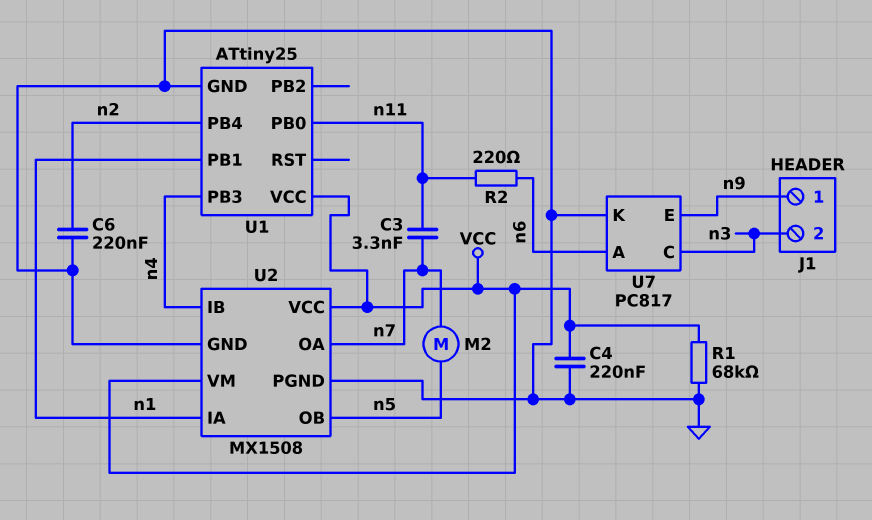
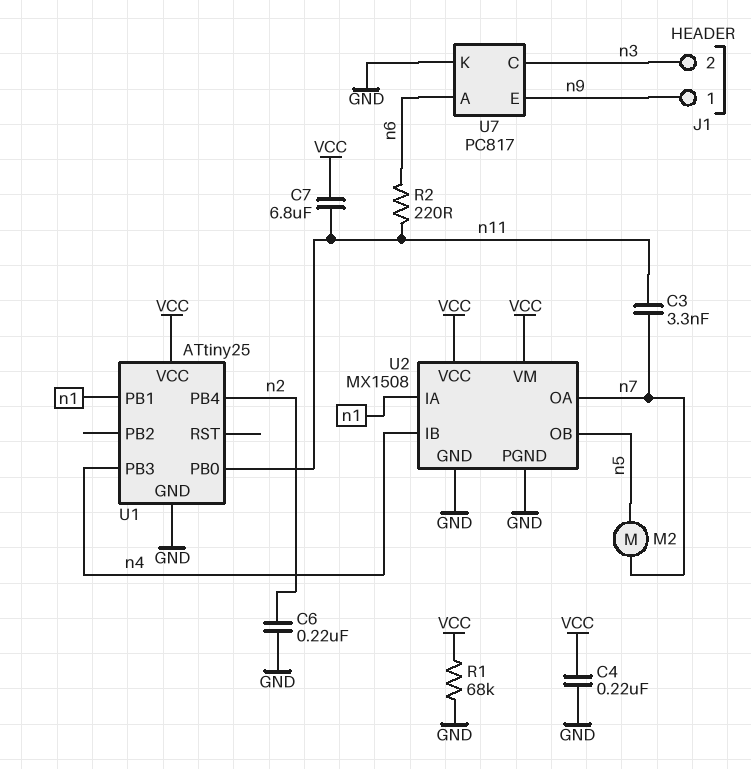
C7: none -> 6.8uF (VCC, n11)

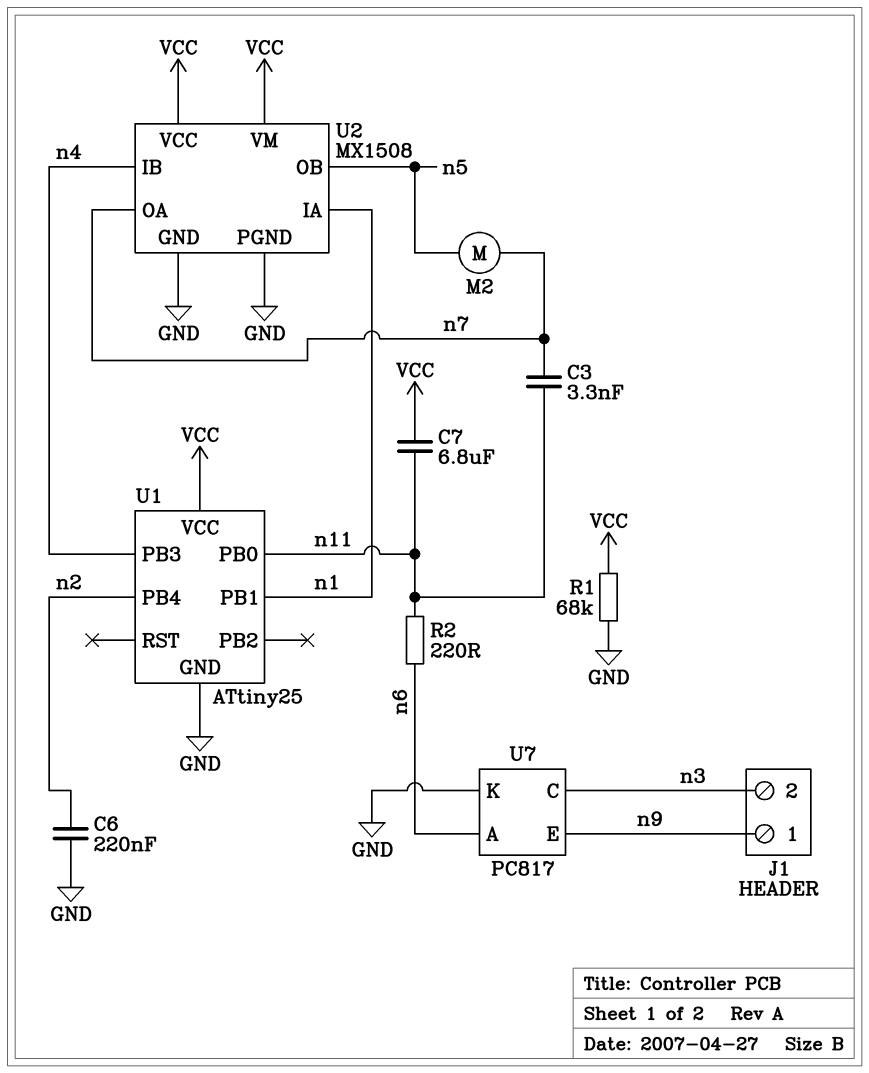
C4: 220nF (GND, VCC) -> none

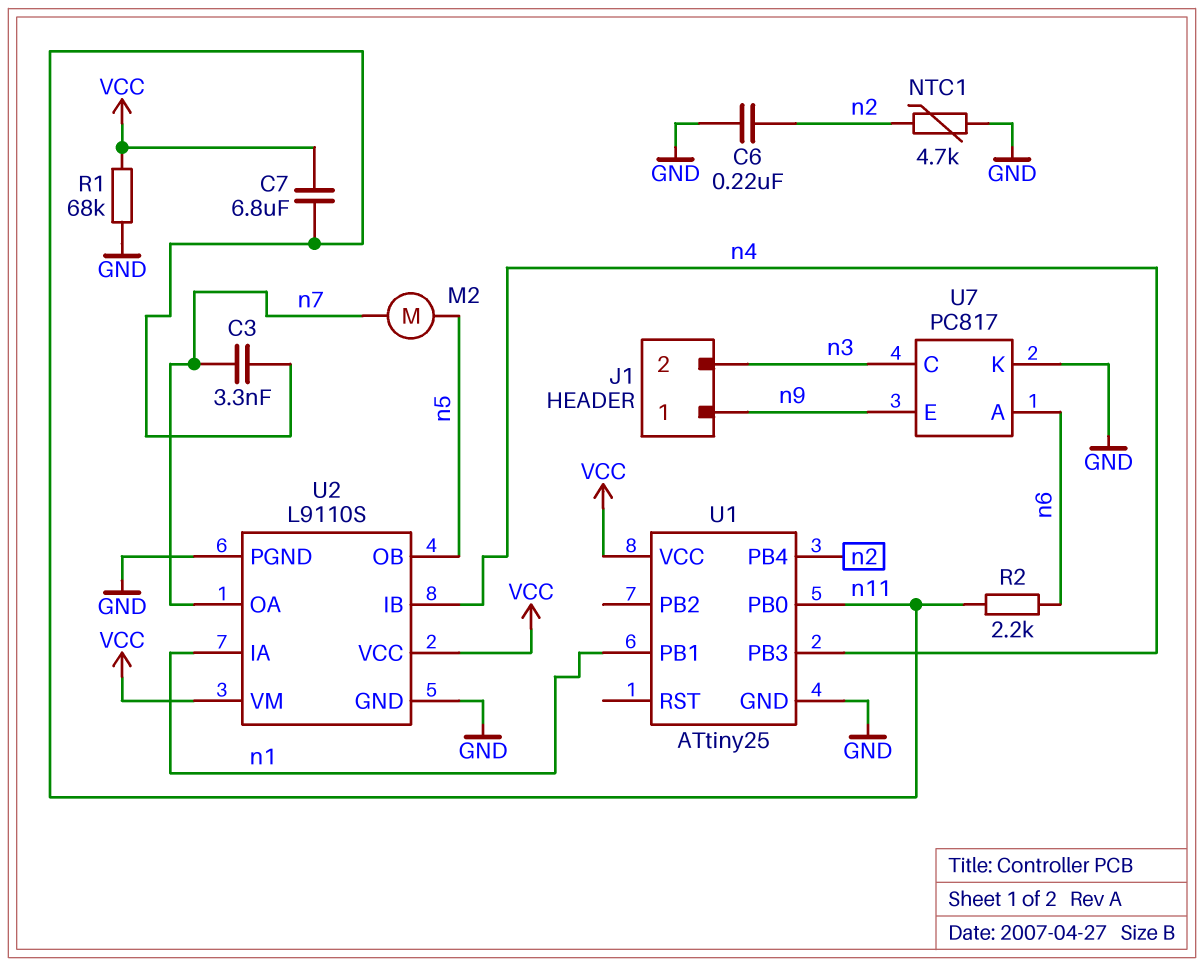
NTC1: none -> 4.7k (GND, n2)
R2: 220 (n6, n11) -> 2.2k (n6, n11)
U2: MX1508 -> L9110S

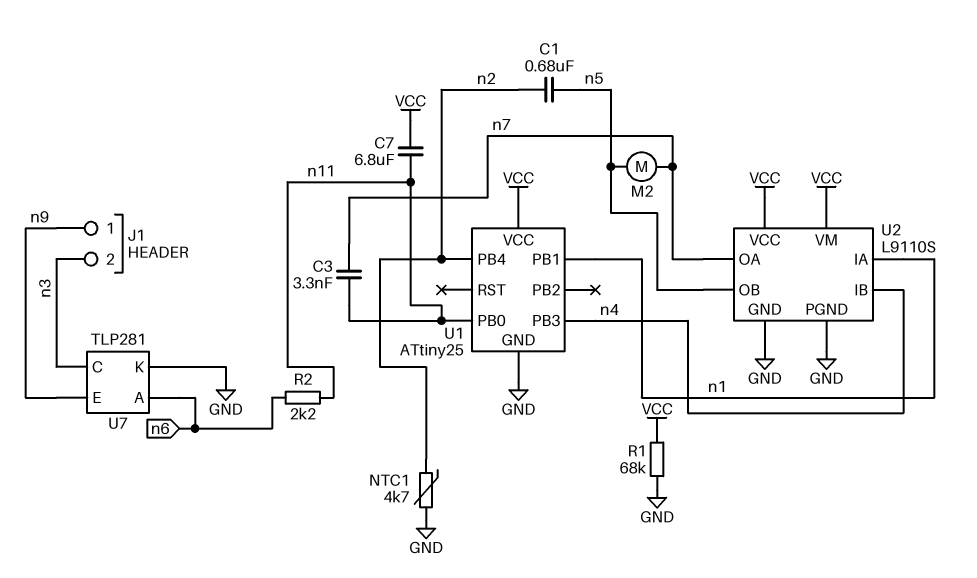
C1: none -> 680nF (n2, n5)
C6: 220nF (GND, n2) -> none
U7: PC817 -> TLP281

